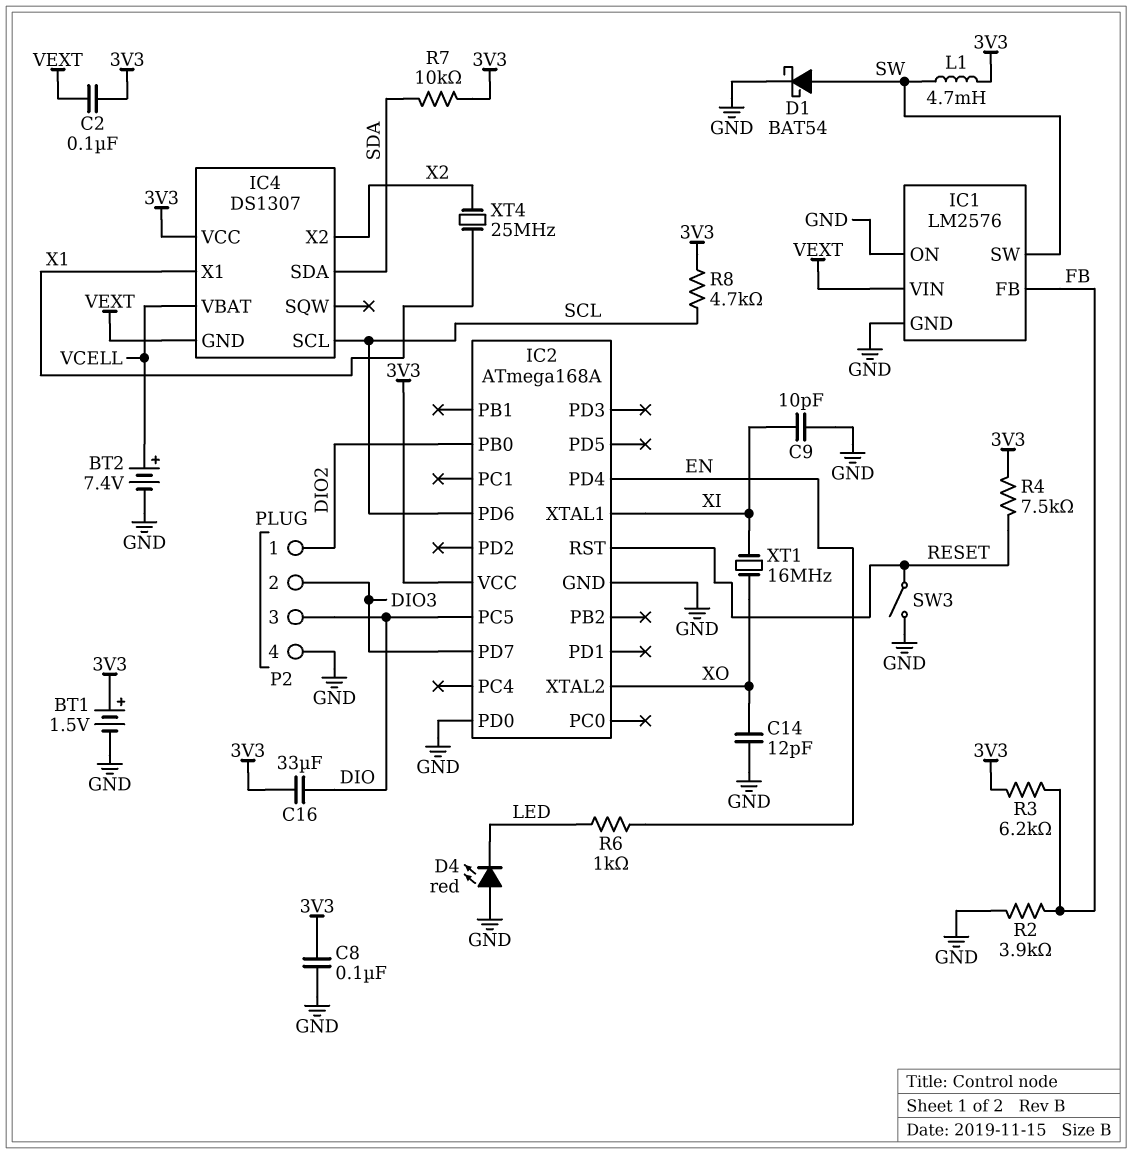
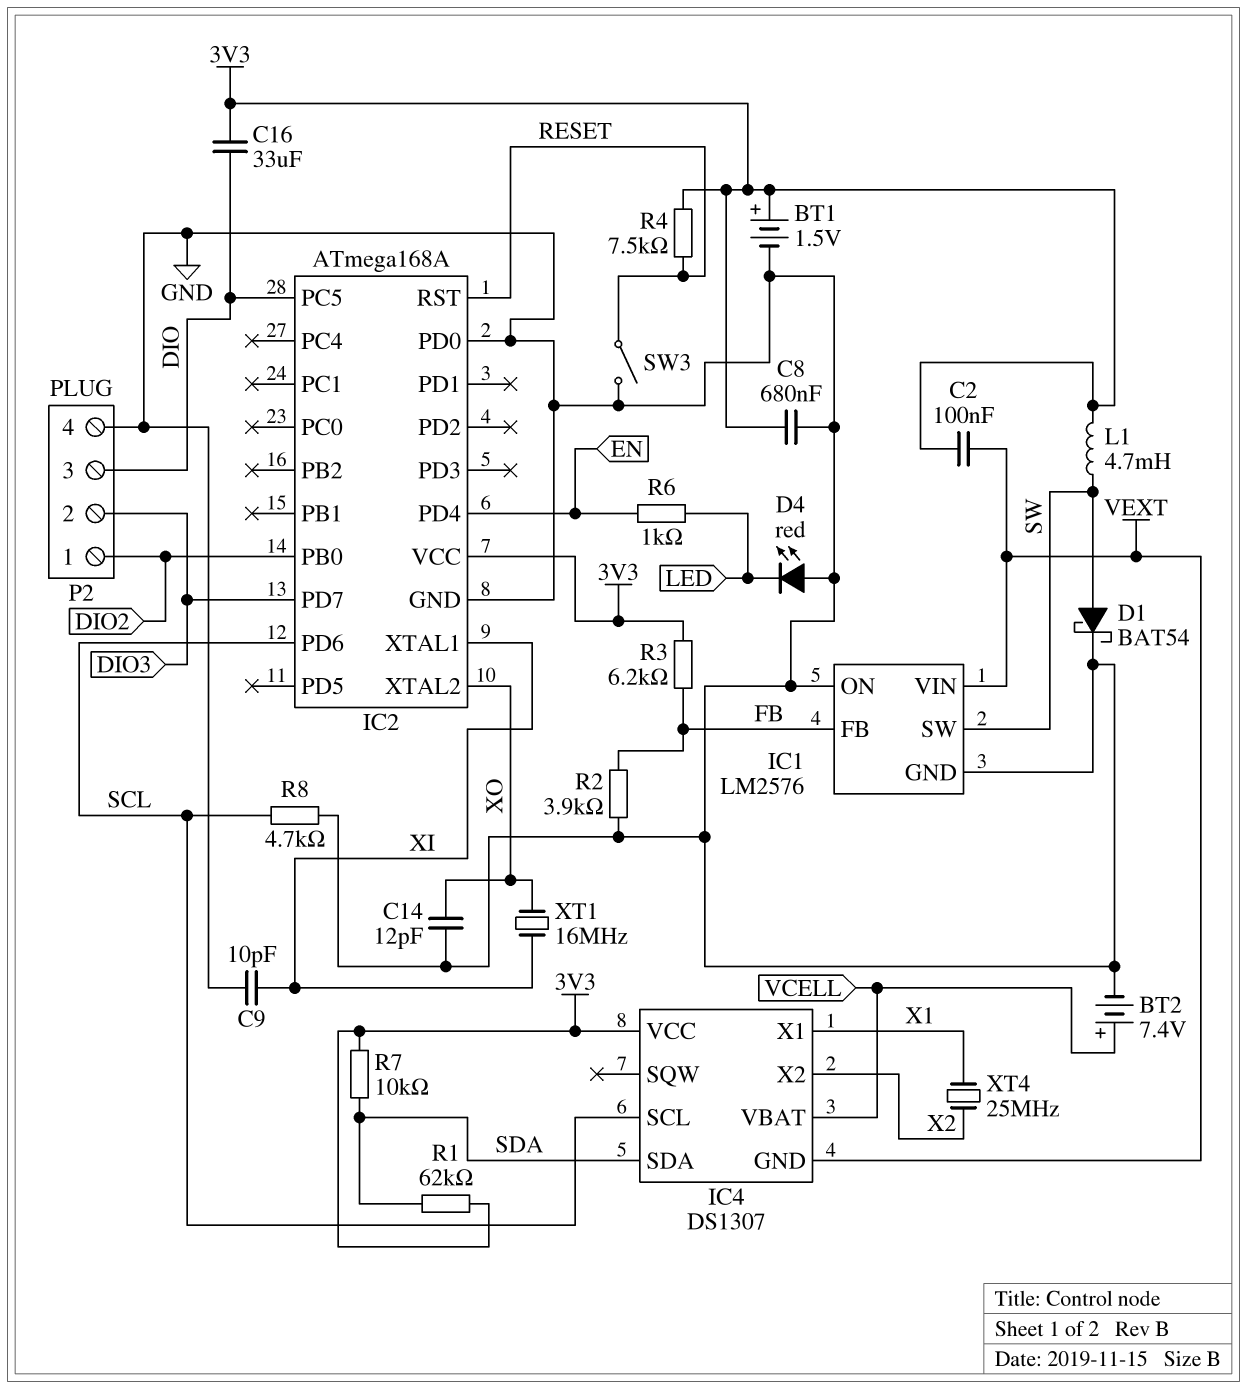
C8: 100nF (3V3, GND) -> 680nF (3V3, GND)
R1: none -> 62k (3V3, SDA)
R8: 4.7k (3V3, SCL) -> 4.7k (GND, SCL)

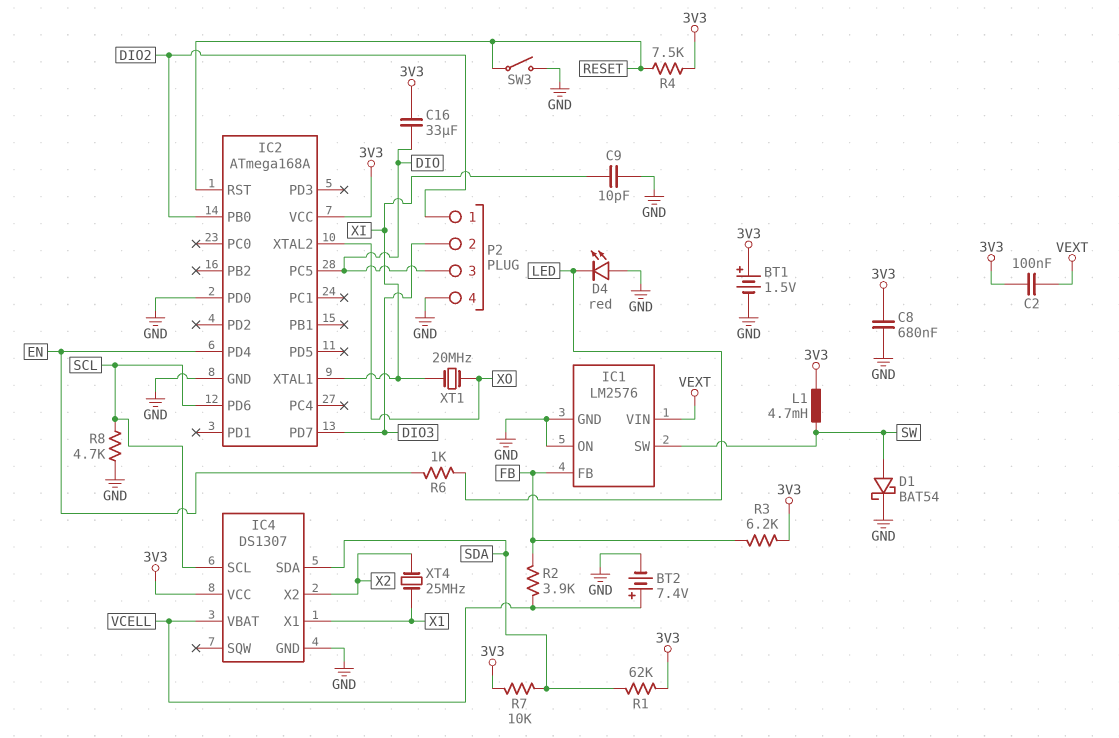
C14: 12pF (GND, XO) -> none
IC4 pin GND: VEXT -> GND
R2: 3.9k (FB, GND) -> 3.9k (FB, VCELL)
XT1: 16MHz (XI, XO) -> 20MHz (XI, XO)

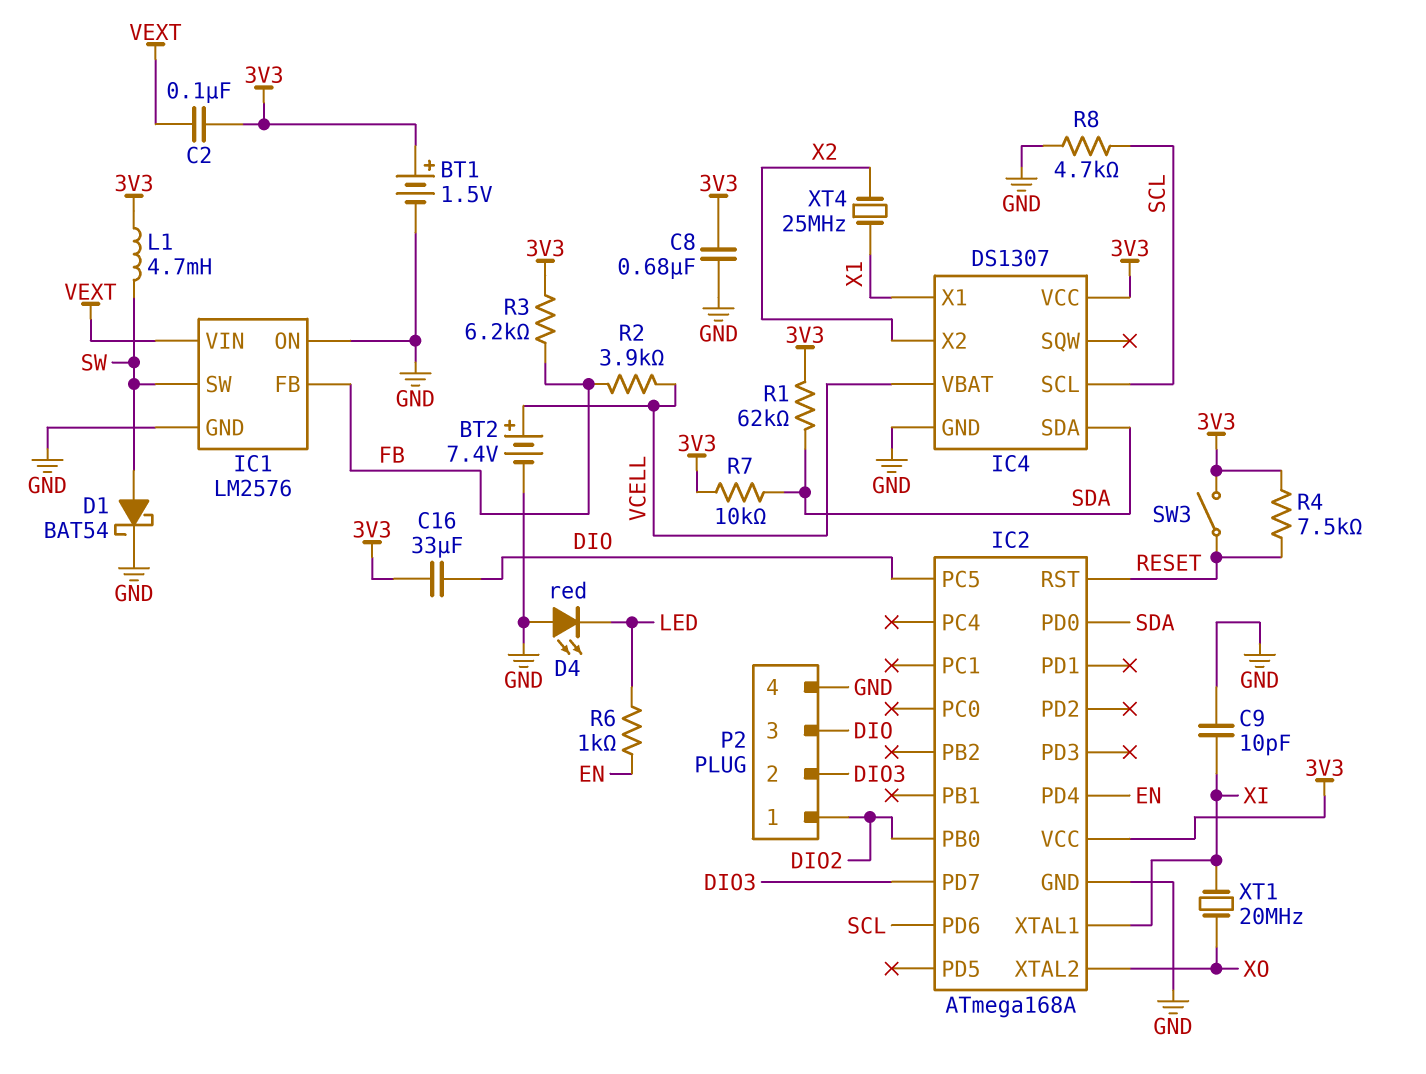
IC2 pin PD0: GND -> SDA
SW3: switch (GND, RESET) -> switch (3V3, RESET)

